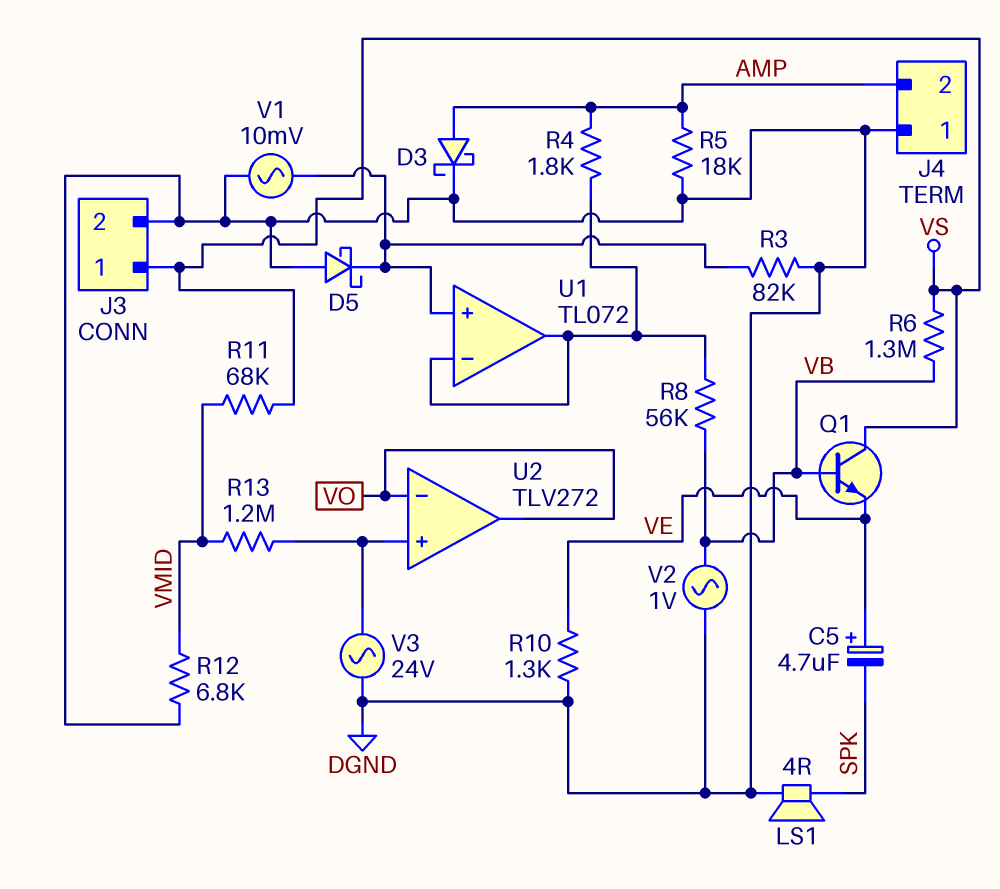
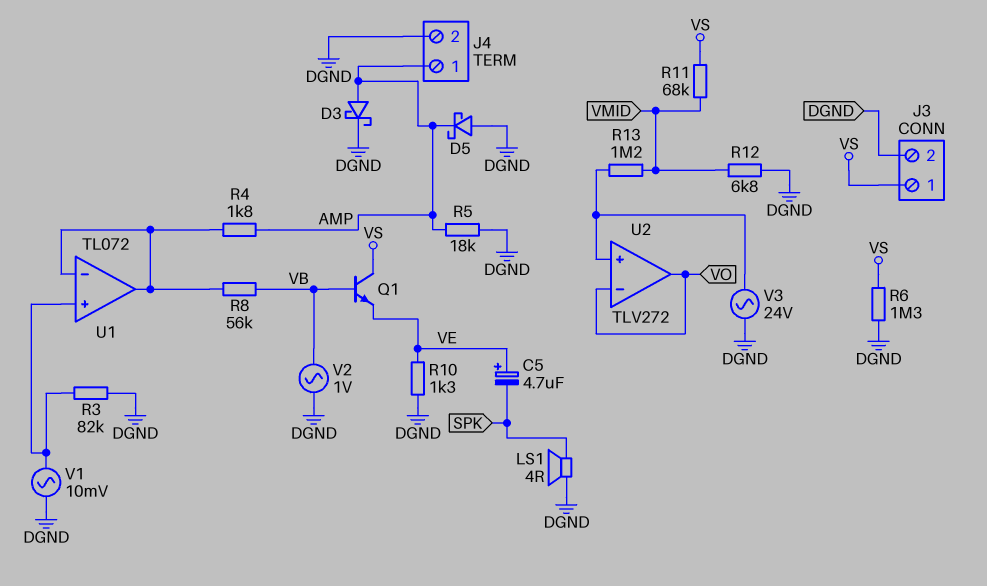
D5: schottky (A DGND, K U1/in+) -> schottky (A DGND, K AMP)
J4 pin 1: DGND -> AMP
J4 pin 2: AMP -> DGND
R6: 1.3M (VB, VS) -> 1.3M (DGND, VS)

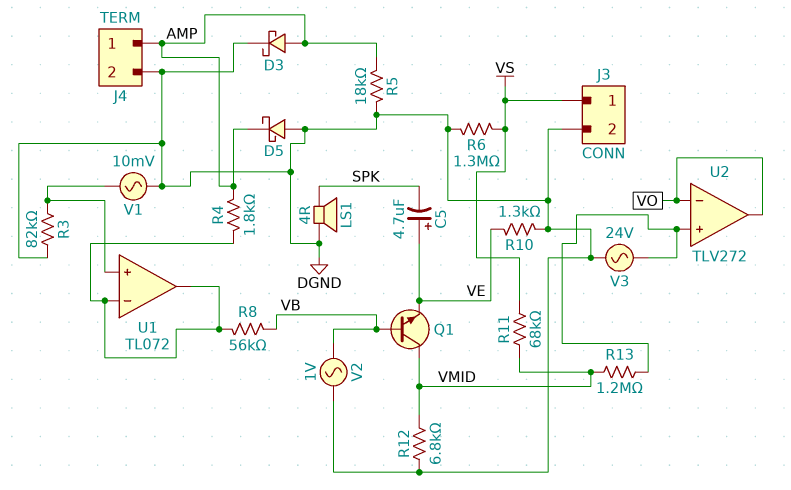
Q1: NPN (B VB, C VS, E VE) -> NPN (B VB, C VMID, E VE)

